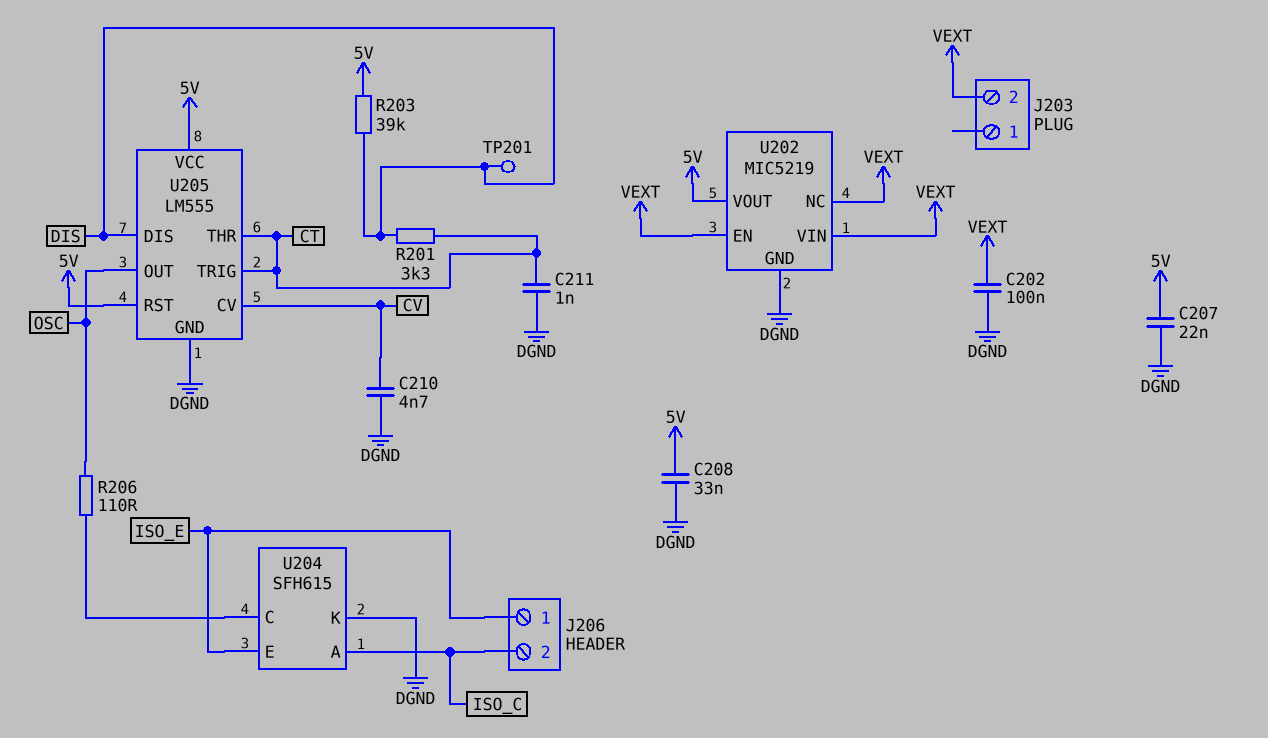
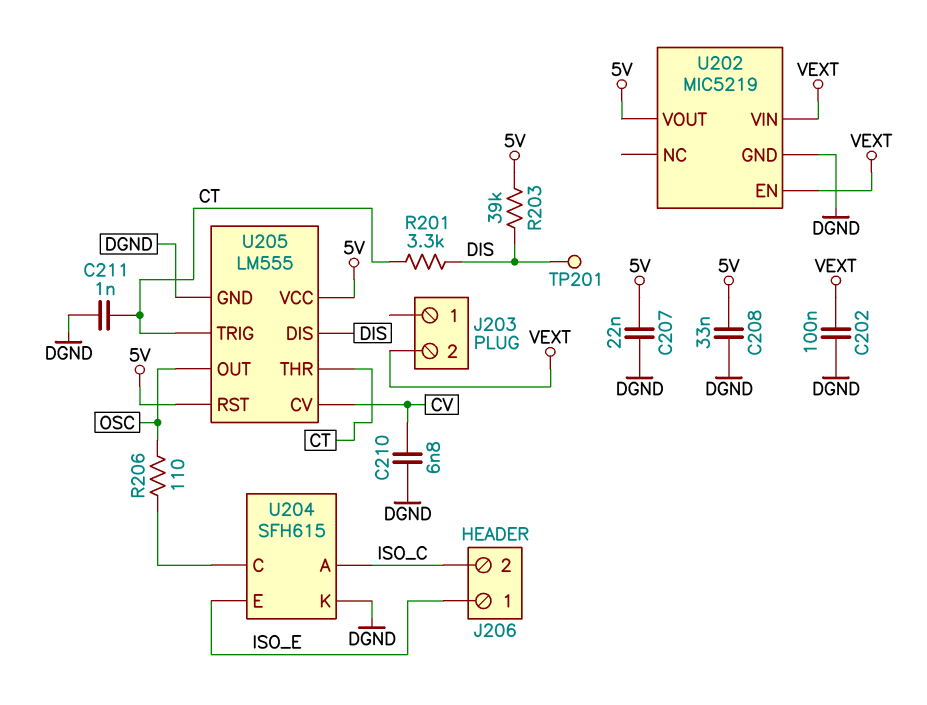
C210: 4.7nF (CV, DGND) -> 6.8nF (CV, DGND)
U202 pin NC: VEXT -> none

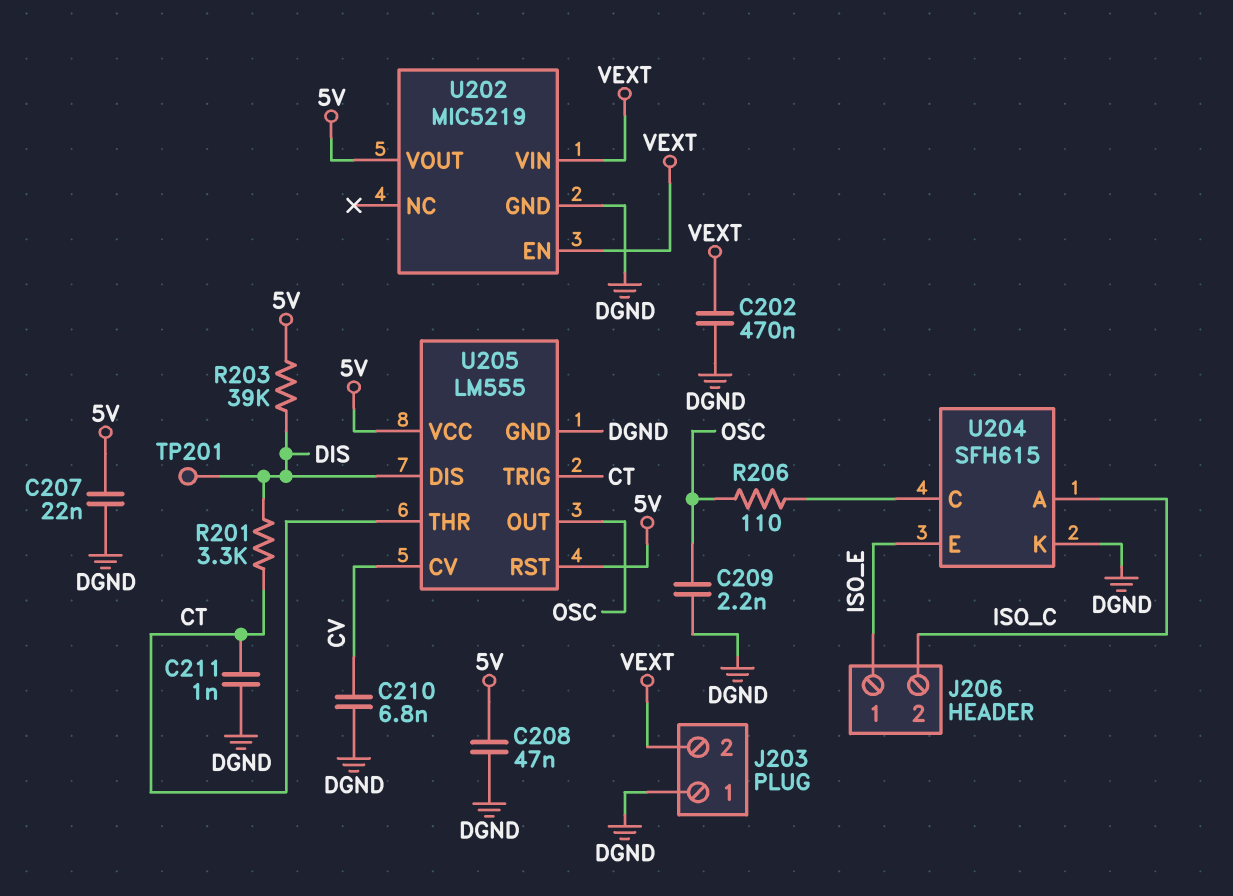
C202: 100nF (DGND, VEXT) -> 470nF (DGND, VEXT)
C208: 33nF (5V, DGND) -> 47nF (5V, DGND)
C209: none -> 2.2nF (DGND, OSC)
J203 pin 1: none -> DGND

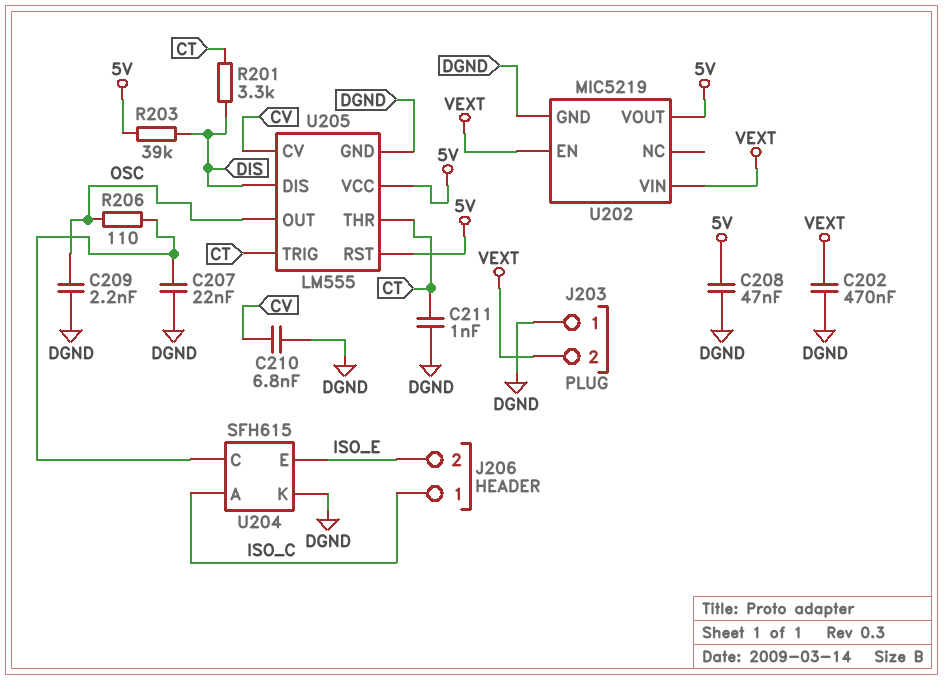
C207: 22nF (5V, DGND) -> 22nF (DGND, U204/C)
J206 pin 1: ISO_E -> ISO_C
J206 pin 2: ISO_C -> ISO_E
TP201: test point (DIS) -> none

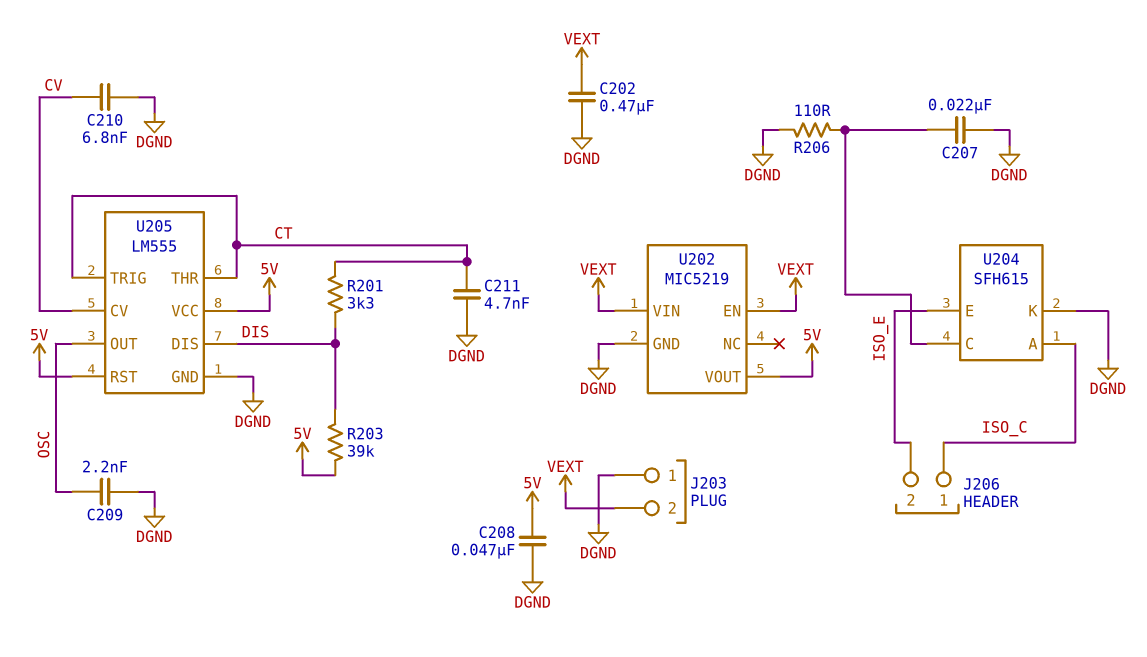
C211: 1nF (CT, DGND) -> 4.7nF (CT, DGND)
R206: 110 (OSC, U204/C) -> 110 (DGND, U204/C)

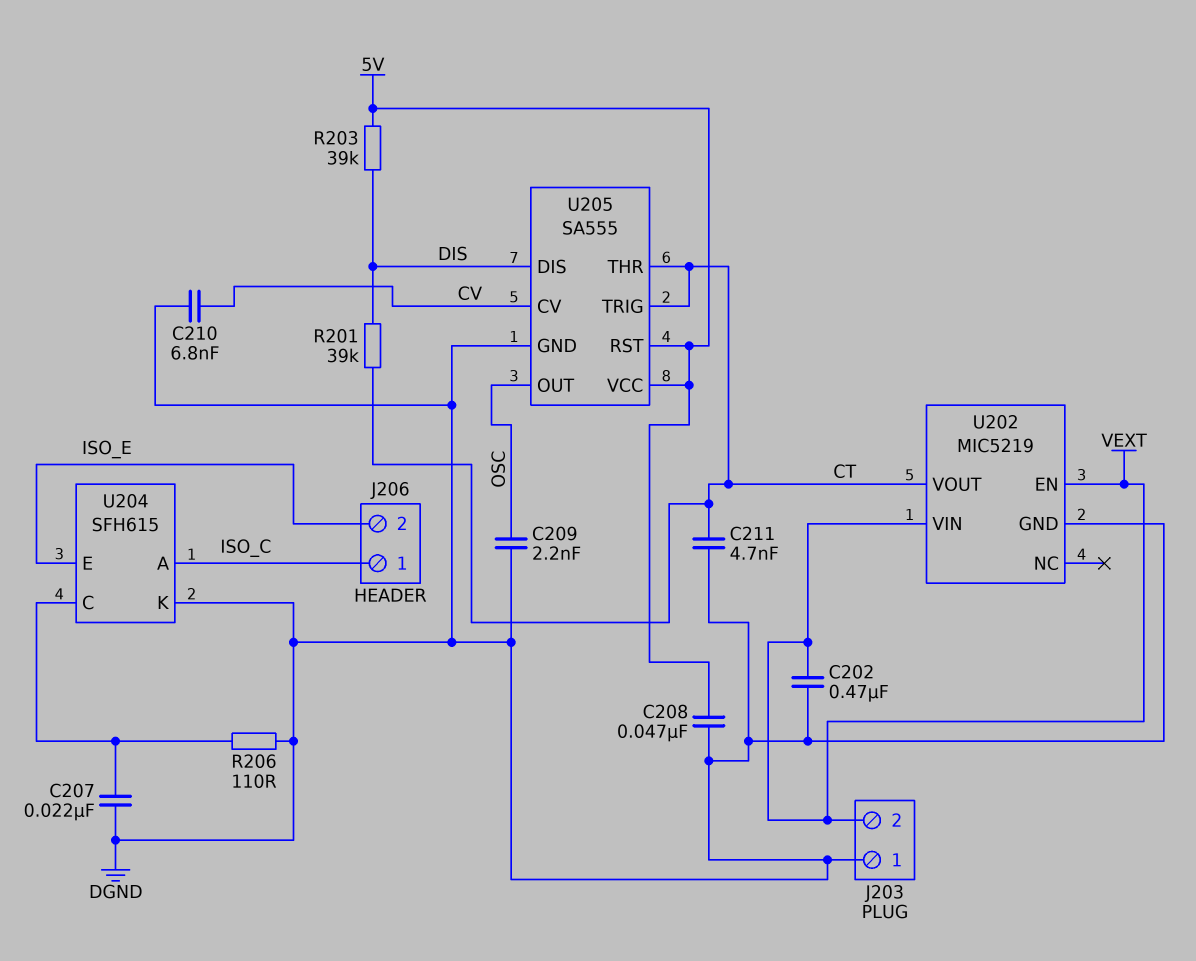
R201: 3.3k (CT, DIS) -> 39k (CT, DIS)
U202 pin VOUT: 5V -> CT
U205: LM555 -> SA555

